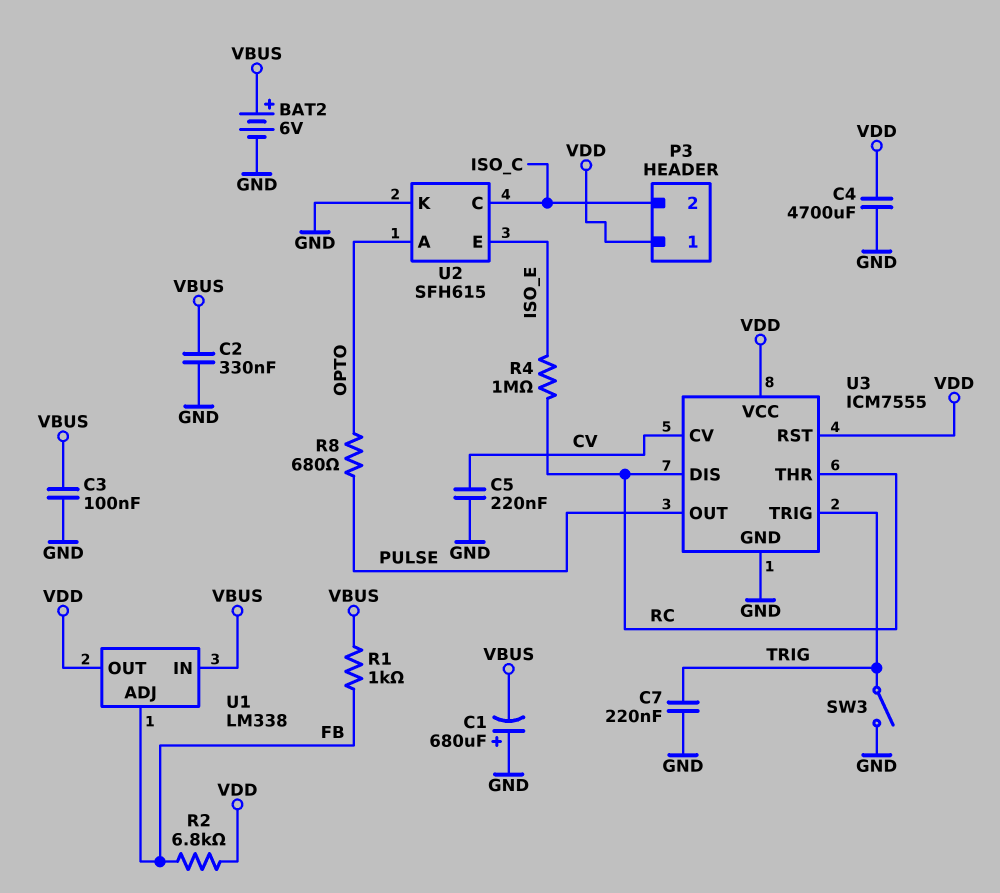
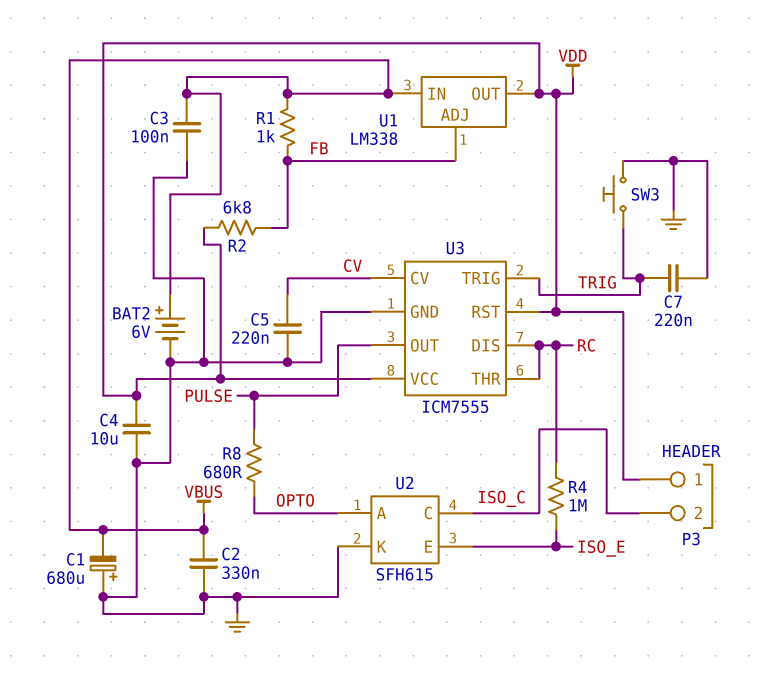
C4: 4700uF (GND, VDD) -> 10uF (GND, VDD)
SW3: switch (GND, TRIG) -> button (GND, TRIG)

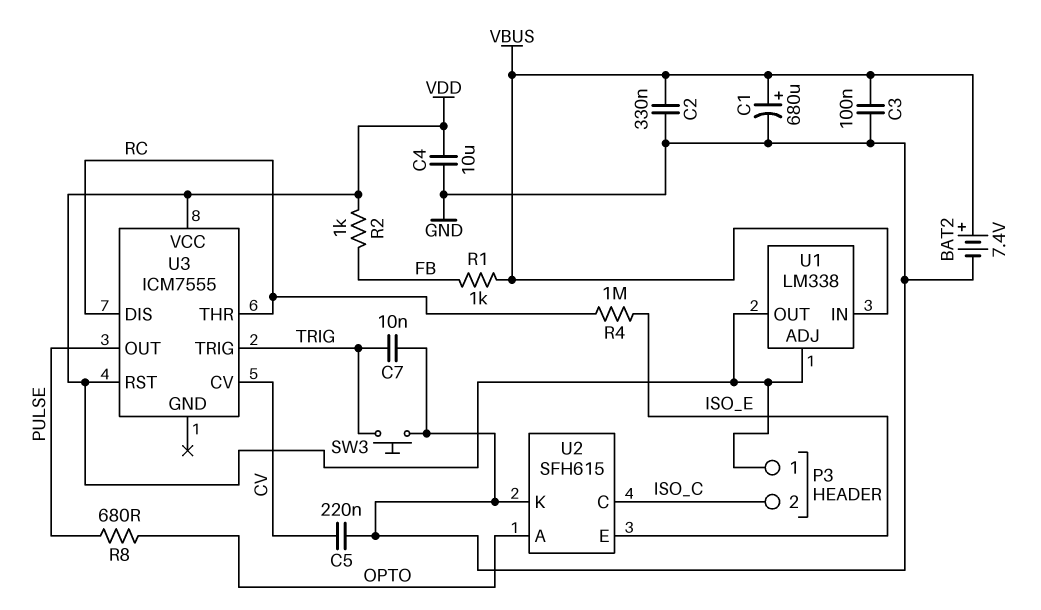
BAT2: 6V (plus VBUS, minus GND) -> 7.4V (plus VBUS, minus GND)
C1: 680uF (plus GND, minus VBUS) -> 680uF (plus VBUS, minus GND)
C7: 220nF (GND, TRIG) -> 10nF (GND, TRIG)
R2: 6.8k (FB, VDD) -> 1k (FB, VDD)
U1 pin ADJ: FB -> VDD
U3 pin GND: GND -> none

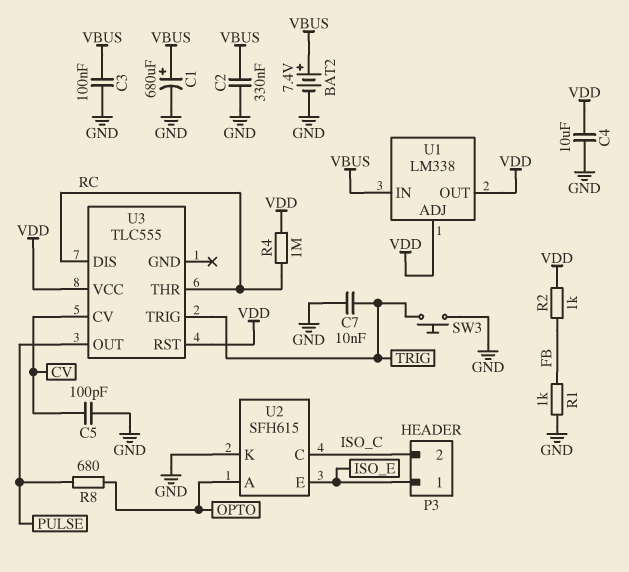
C5: 220nF (CV, GND) -> 100pF (CV, GND)
P3 pin 1: VDD -> ISO_E
R1: 1k (FB, VBUS) -> 1k (FB, GND)
R4: 1M (ISO_E, RC) -> 1M (RC, VDD)
U3: ICM7555 -> TLC555

